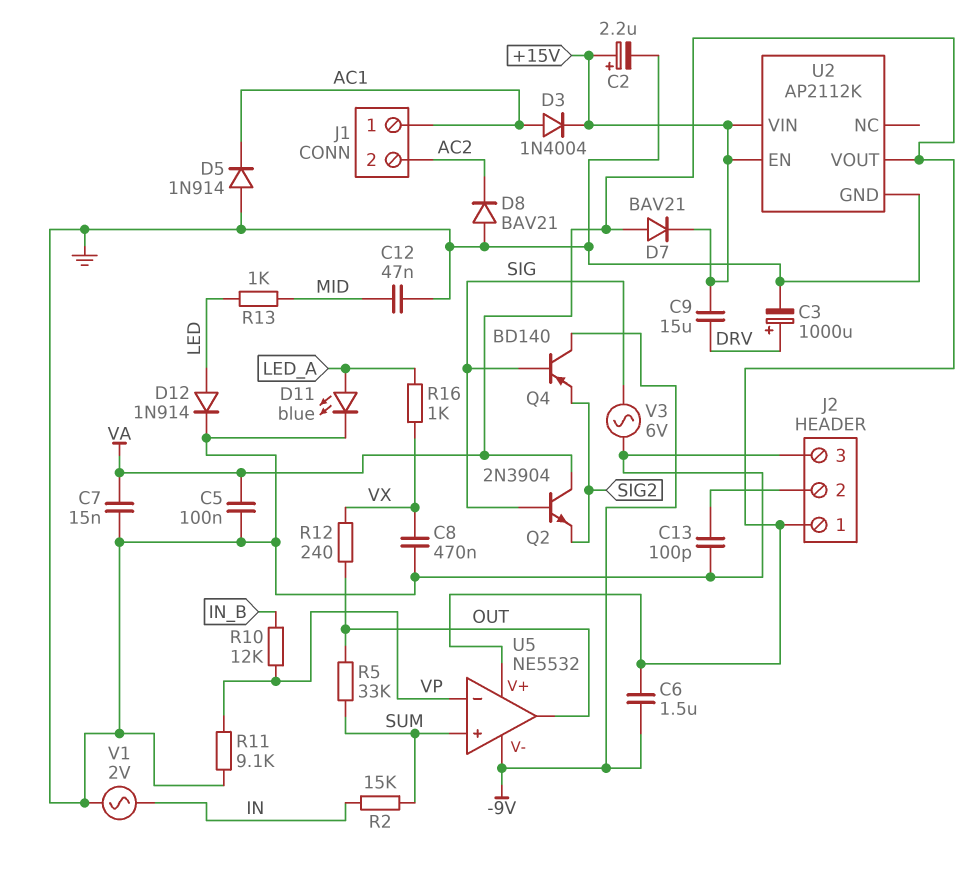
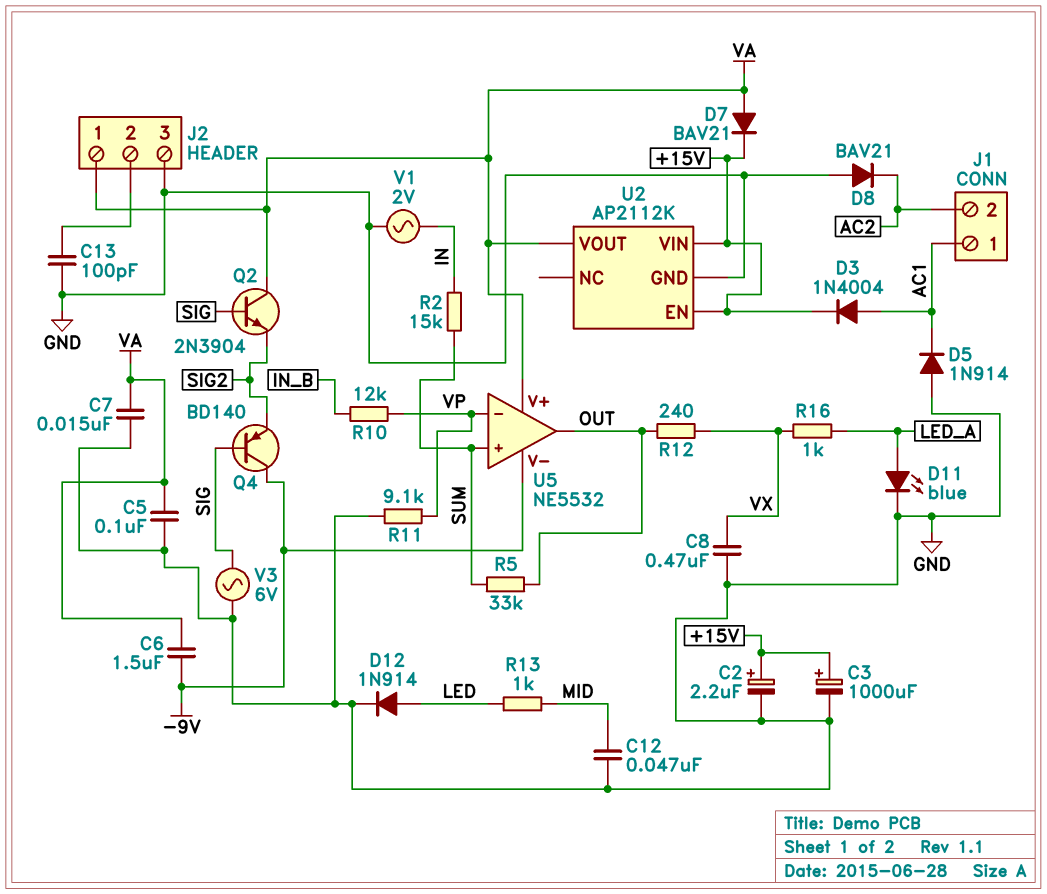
C3: 1000uF (plus DRV, minus GND) -> 1000uF (plus +15V, minus GND)
C9: 15uF (+15V, DRV) -> none

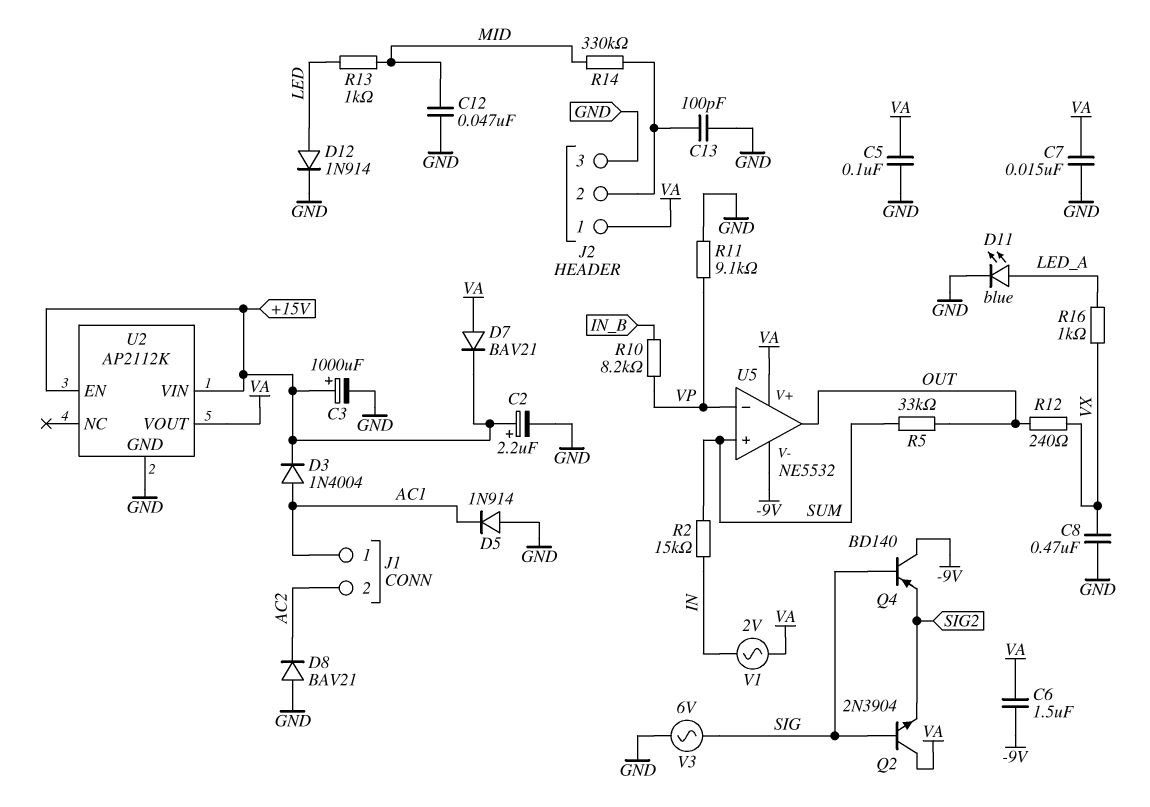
R10: 12k (IN_B, VP) -> 8.2k (IN_B, VP)
R14: none -> 330k (J2/2, MID)
V1: AC 2V (GND, IN) -> AC 2V (IN, VA)

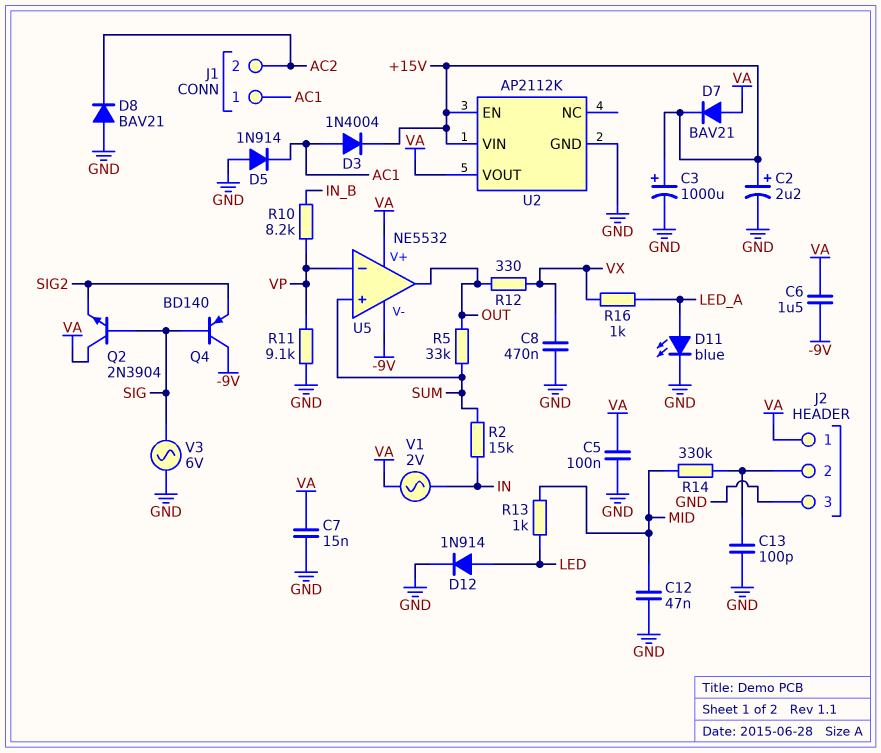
R12: 240 (OUT, VX) -> 330 (OUT, VX)

